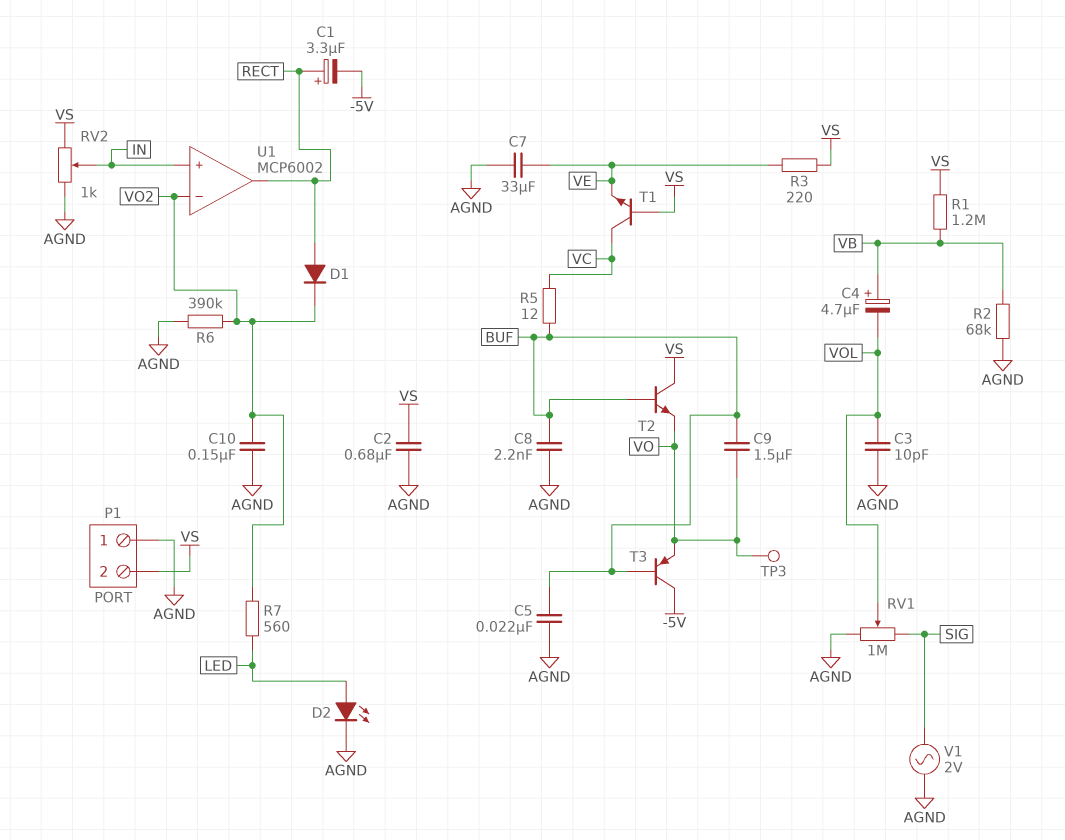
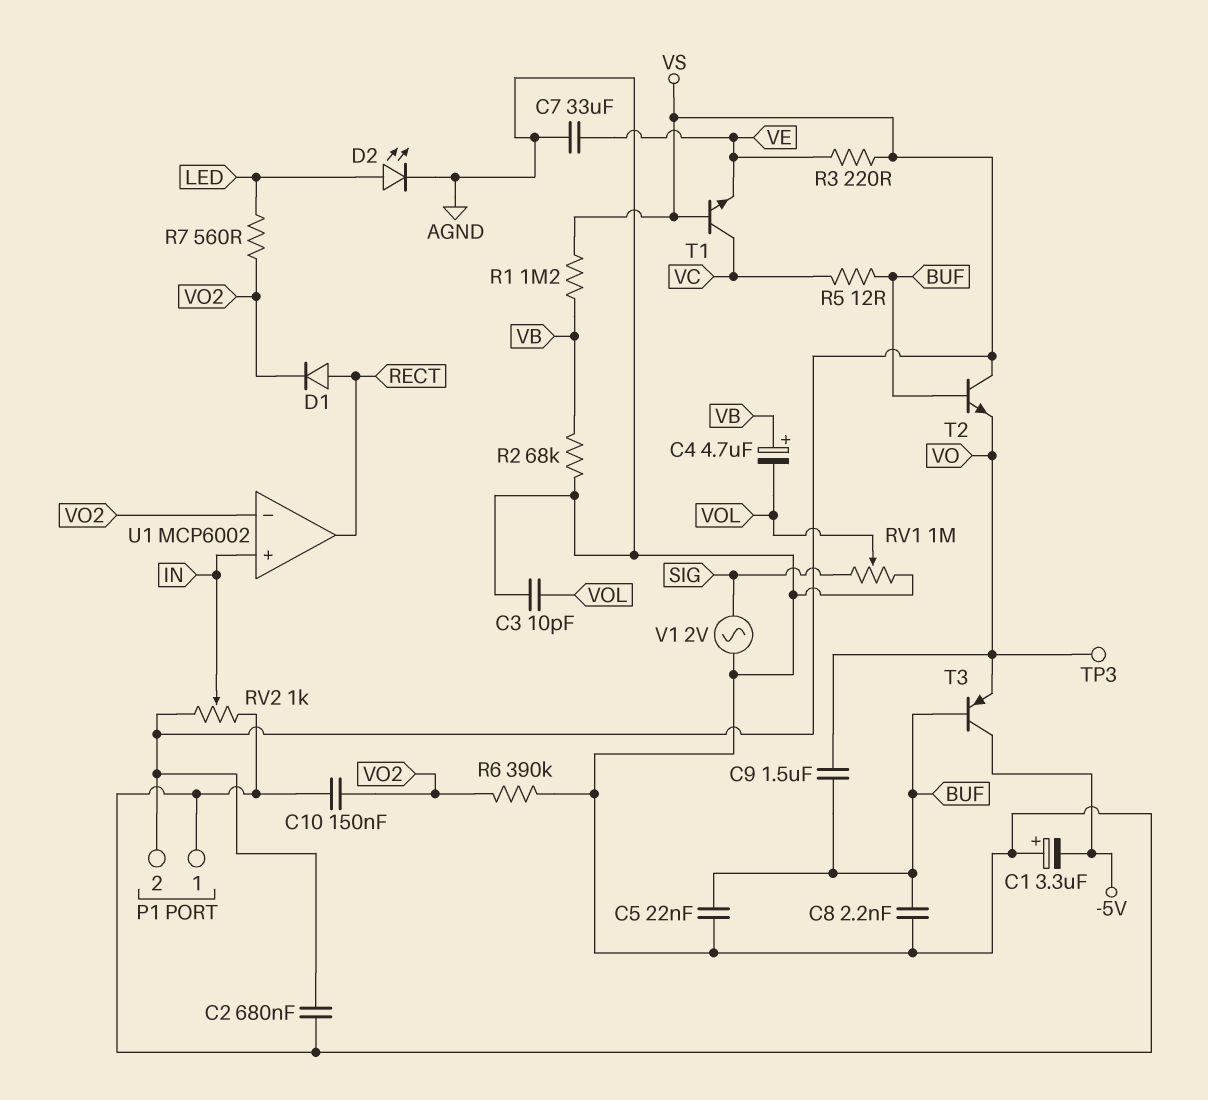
C1: 3.3uF (plus RECT, minus -5V) -> 3.3uF (plus AGND, minus -5V)

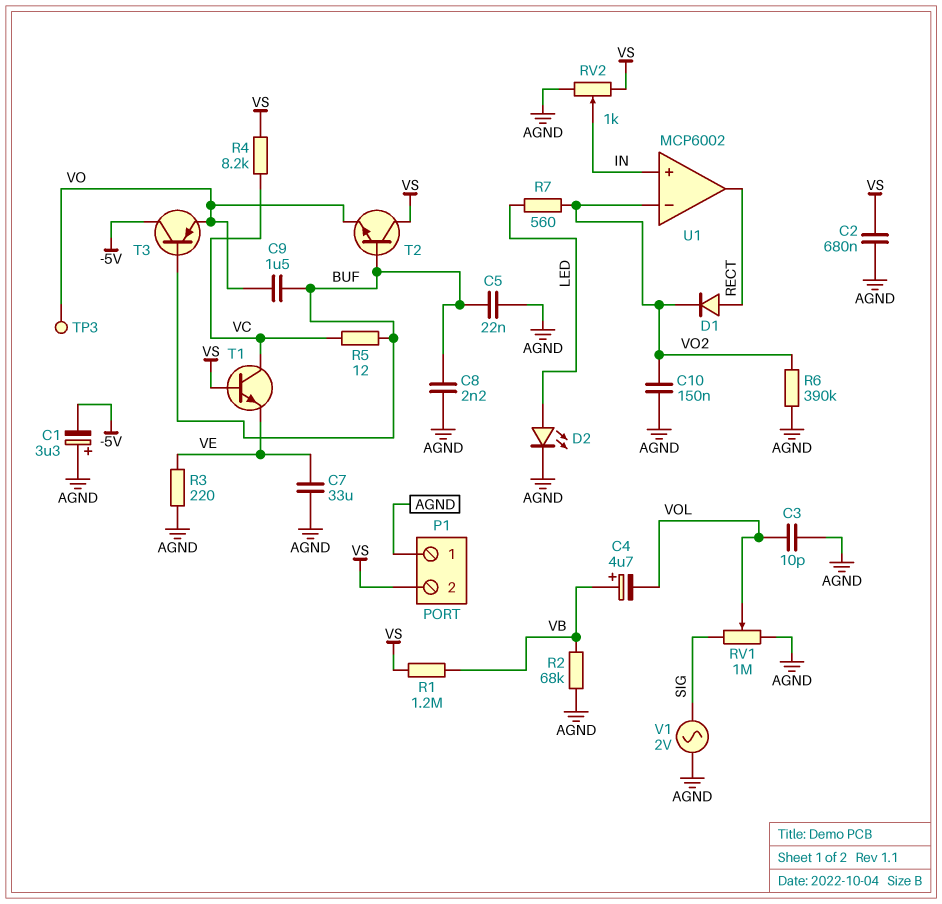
R3: 220 (VE, VS) -> 220 (AGND, VE)
R4: none -> 8.2k (VC, VS)

